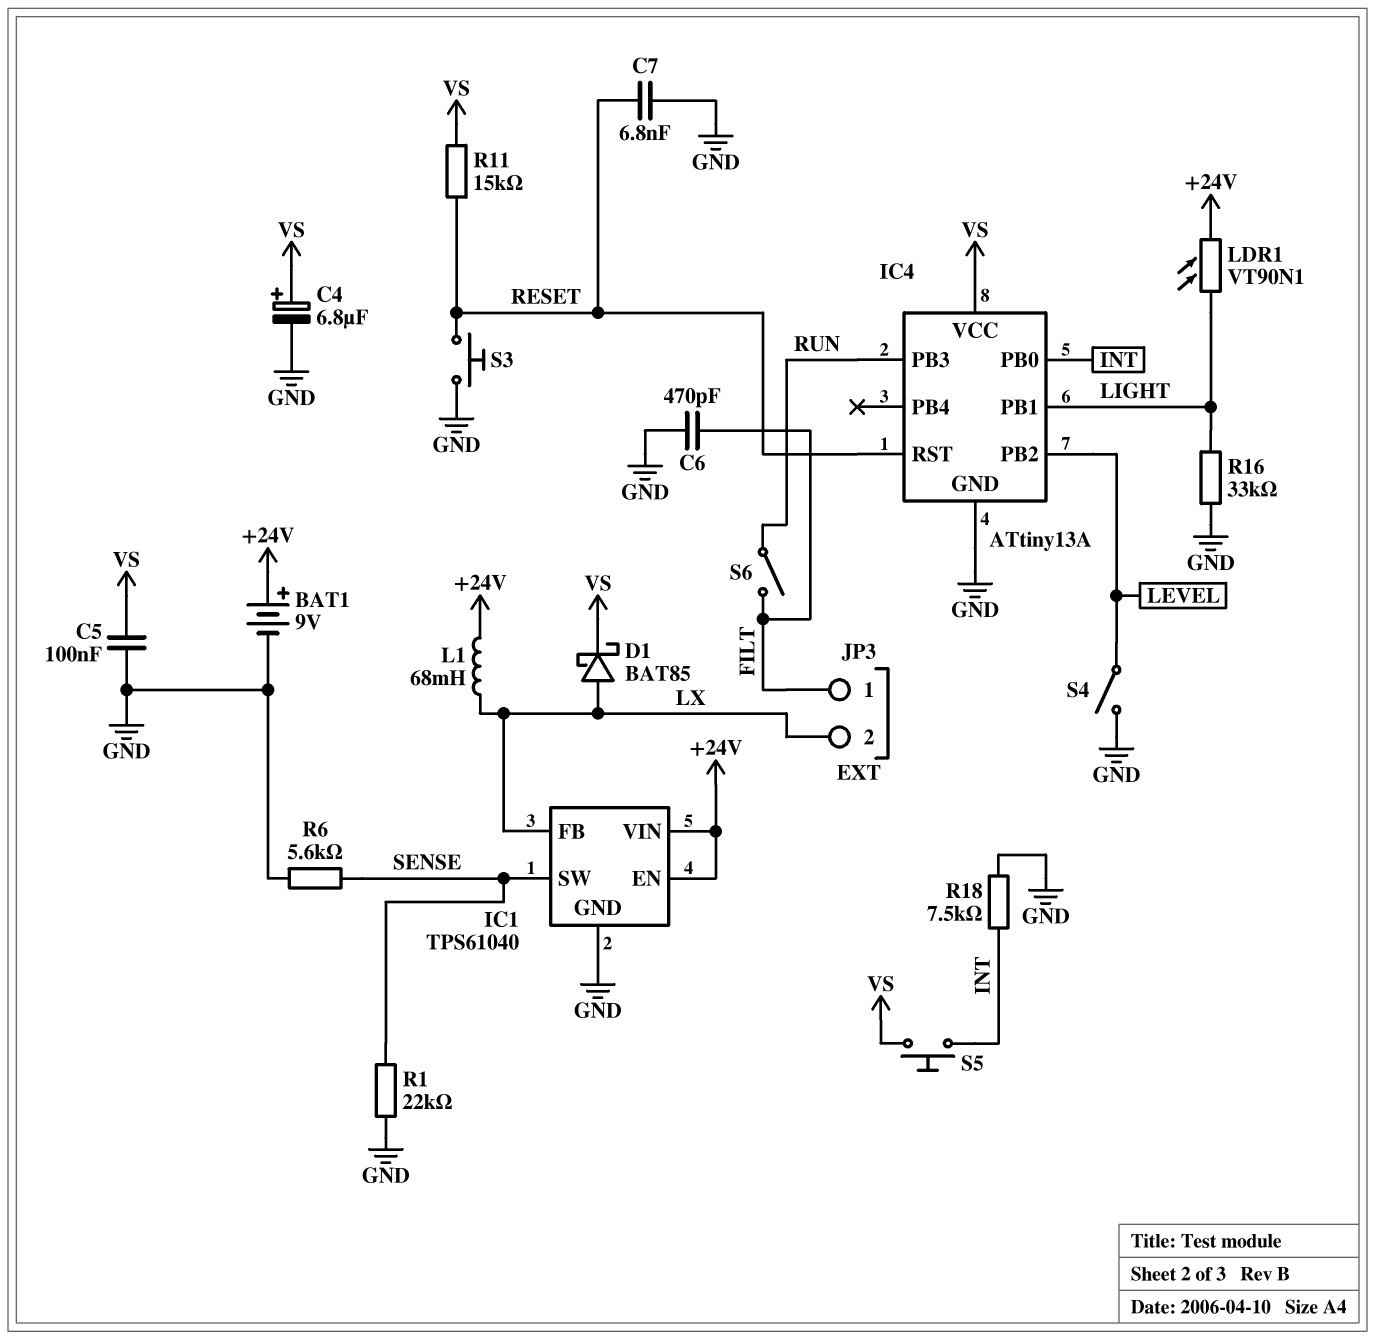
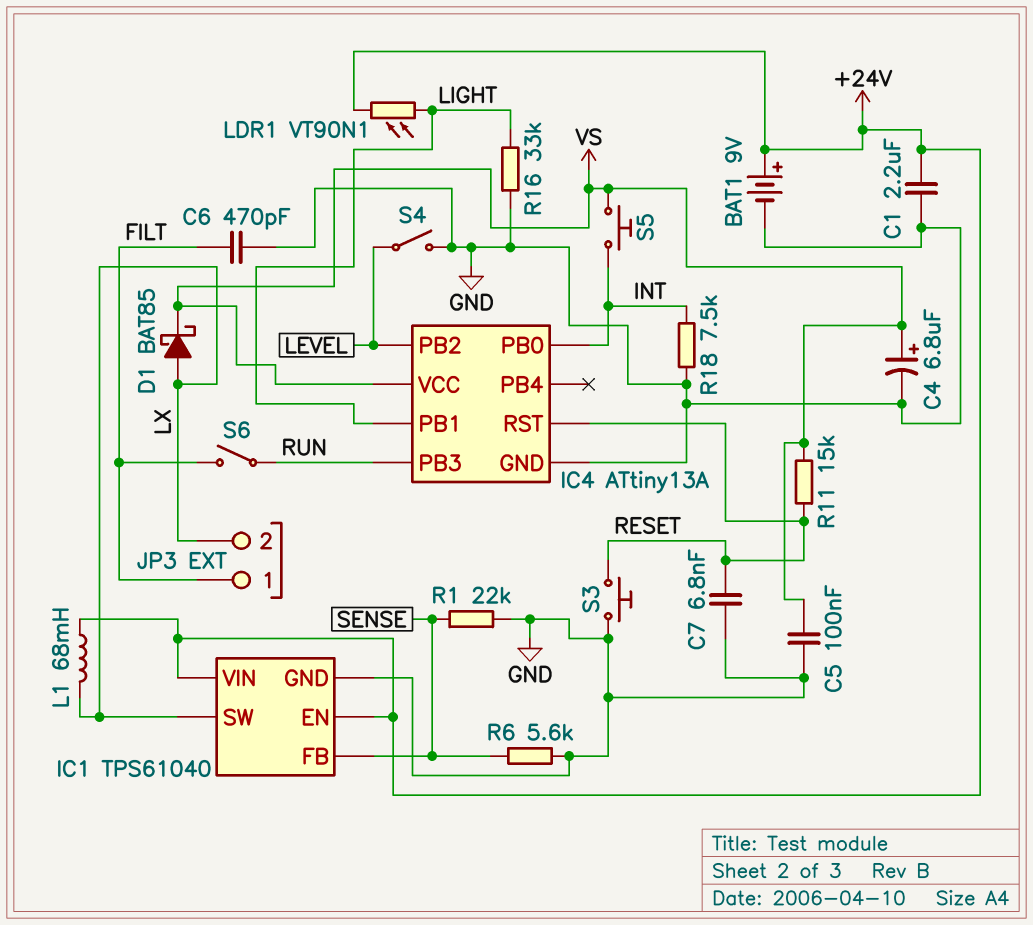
C1: none -> 2.2uF (+24V, GND)
IC1 pin FB: LX -> SENSE
IC1 pin SW: SENSE -> LX

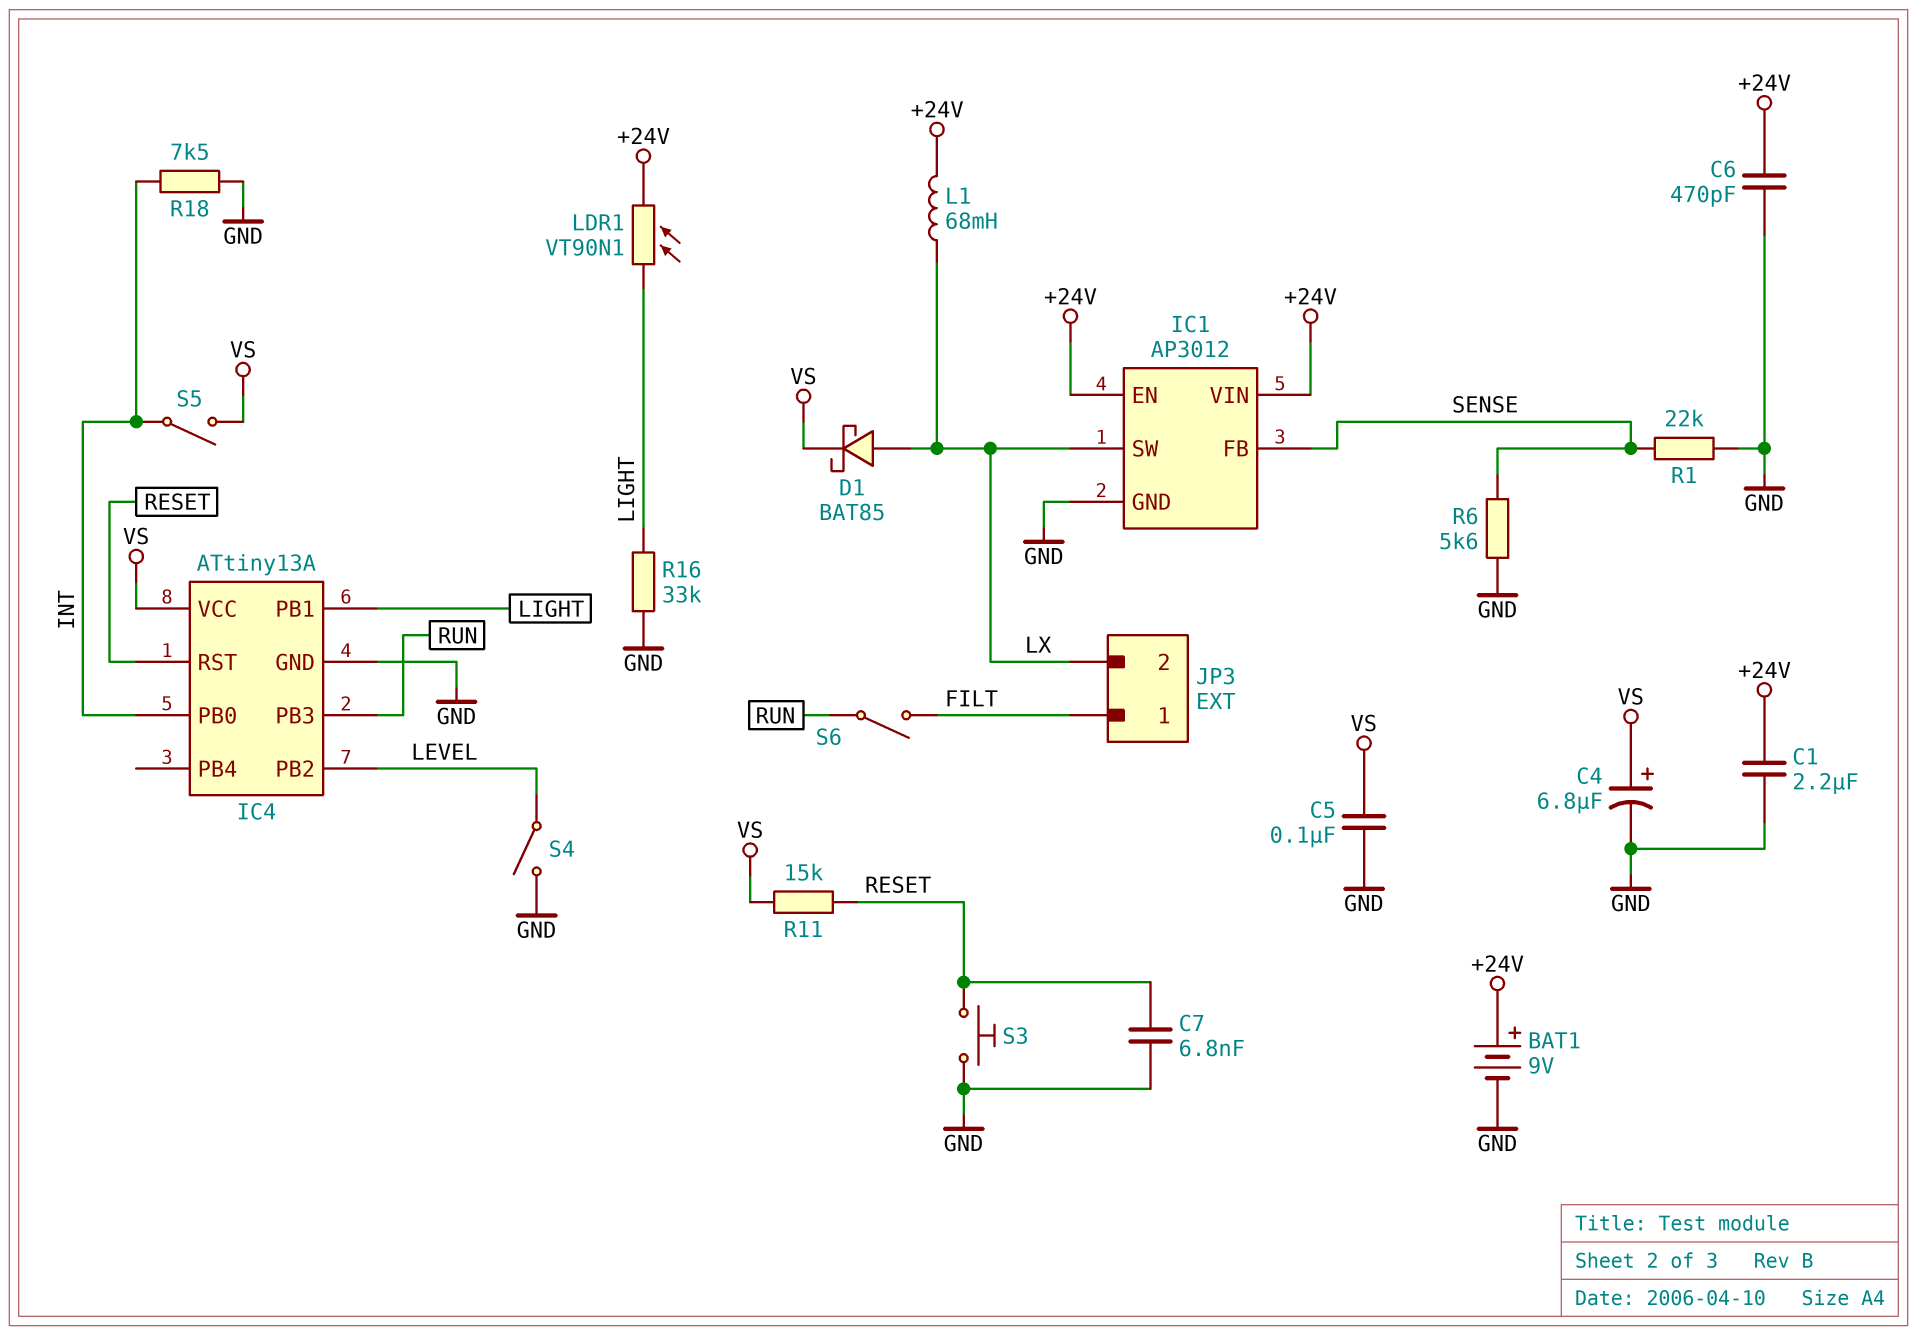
C6: 470pF (FILT, GND) -> 470pF (+24V, GND)
IC1: TPS61040 -> AP3012
S5: button (INT, VS) -> switch (INT, VS)

